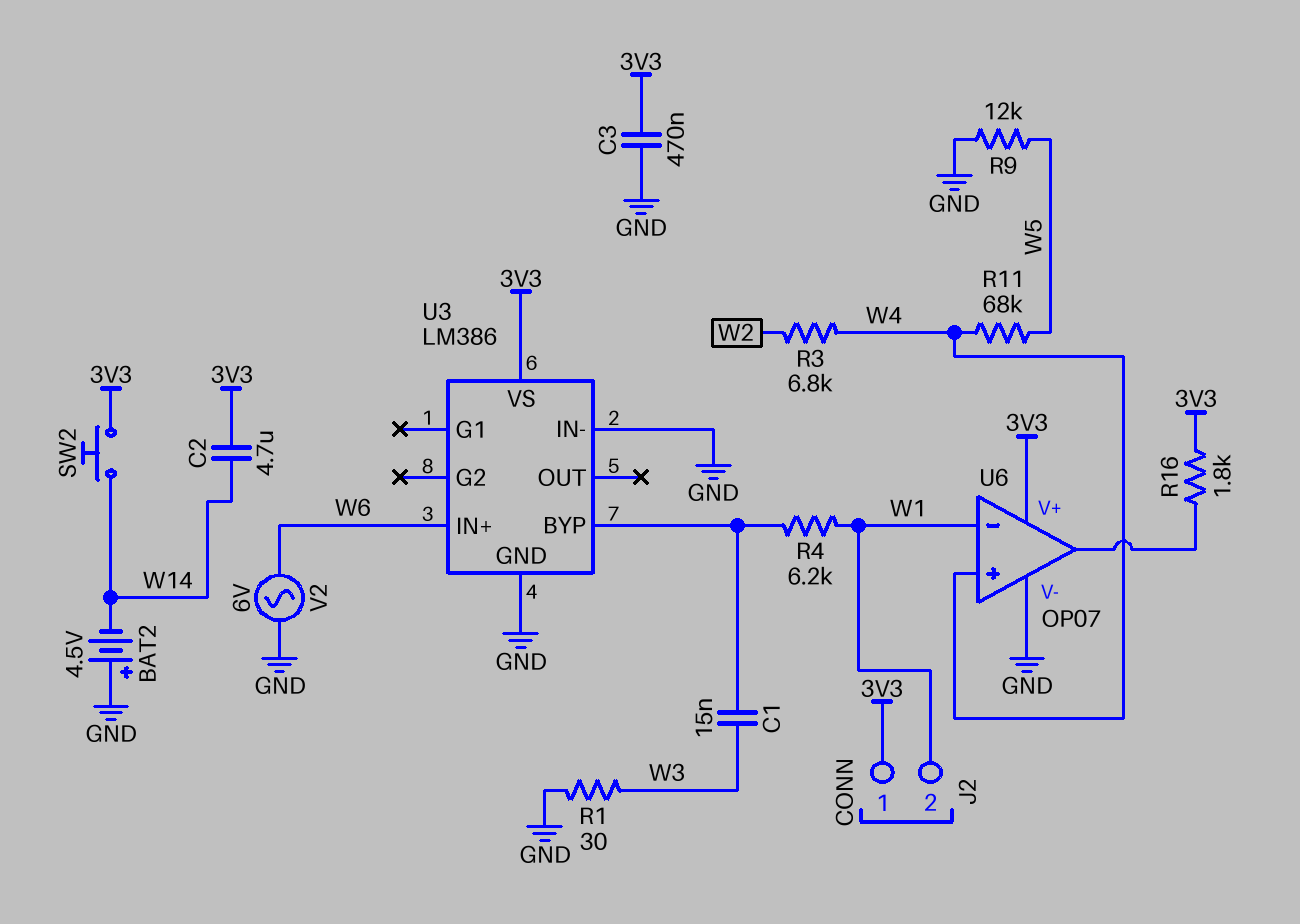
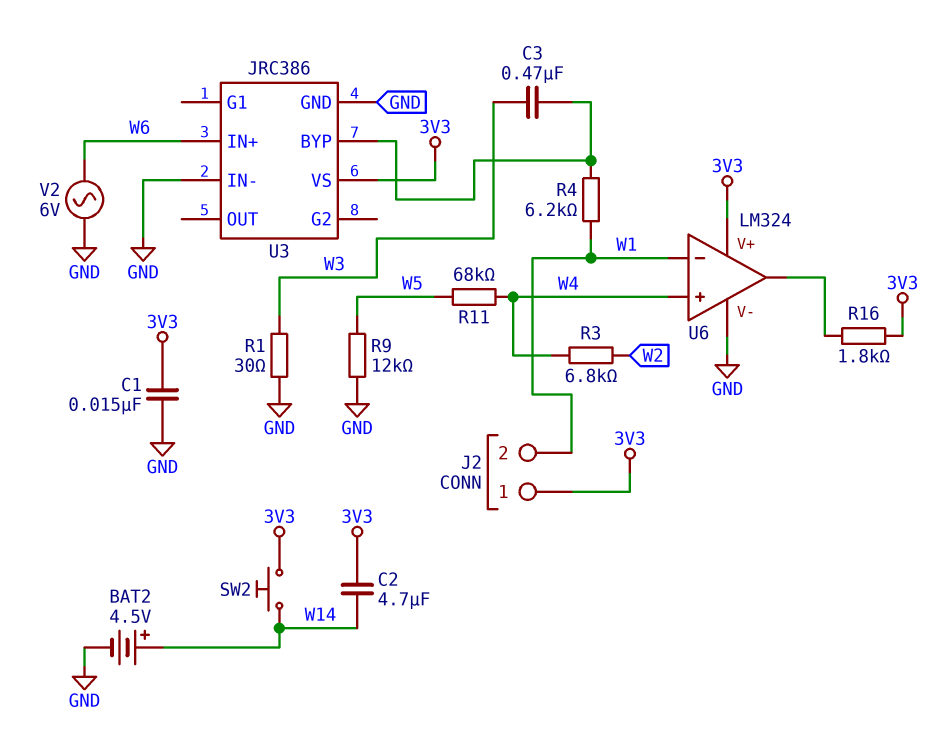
BAT2: 4.5V (plus GND, minus W14) -> 4.5V (plus W14, minus GND)
C1: 15nF (U3/BYP, W3) -> 15nF (3V3, GND)
C3: 470nF (3V3, GND) -> 470nF (U3/BYP, W3)
U3: LM386 -> JRC386
U6: OP07 -> LM324

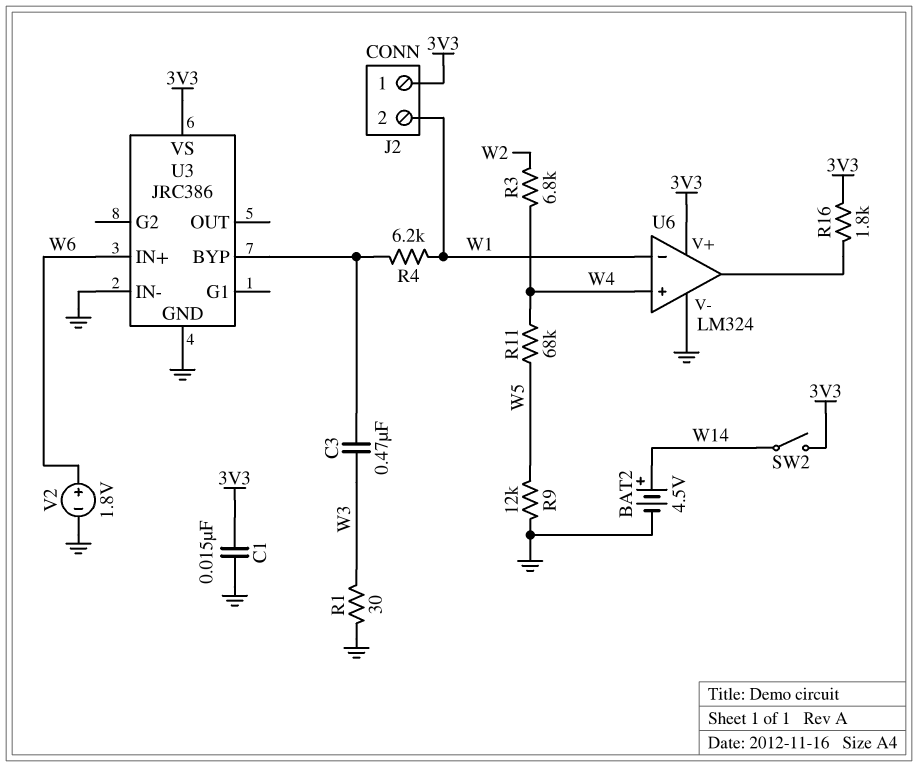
C2: 4.7uF (3V3, W14) -> none
SW2: button (3V3, W14) -> switch (3V3, W14)
V2: AC 6V (GND, W6) -> 1.8V (plus W6, minus GND)

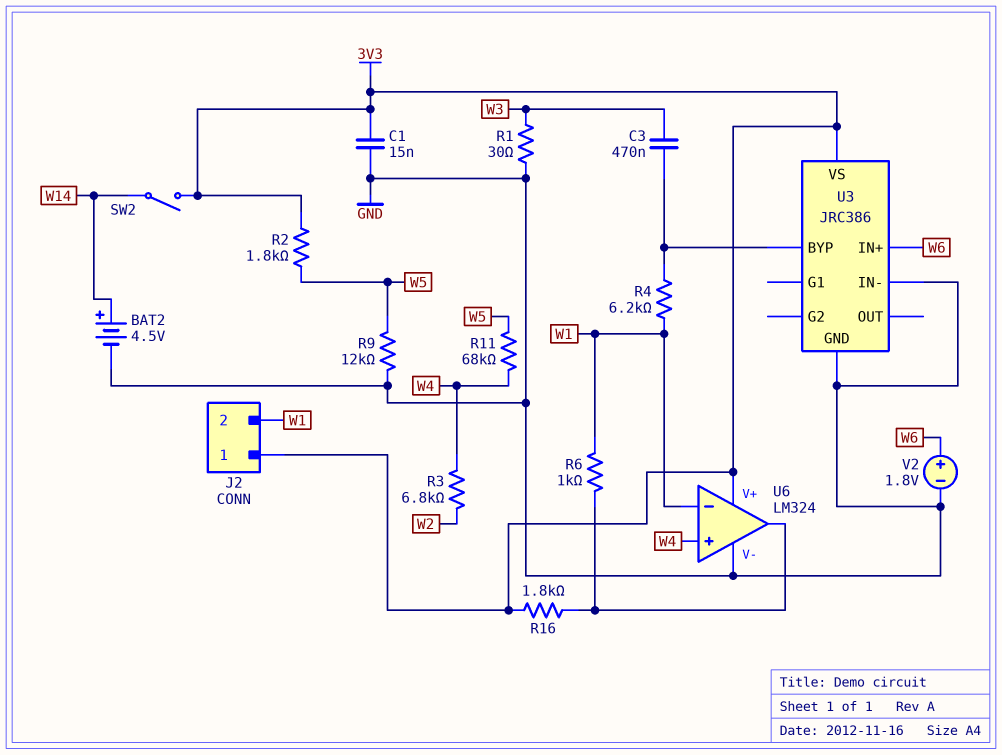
R2: none -> 1.8k (3V3, W5)
R6: none -> 1k (U6/out, W1)

